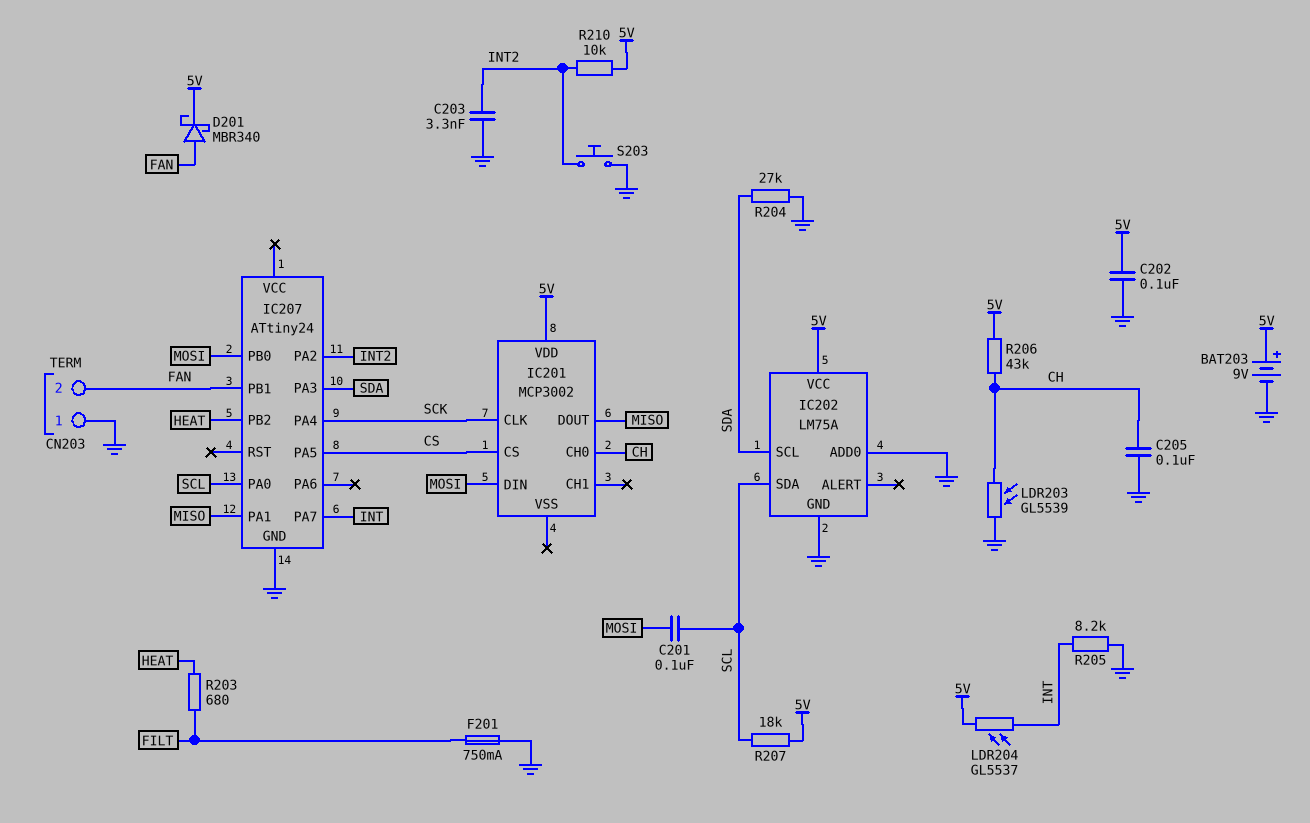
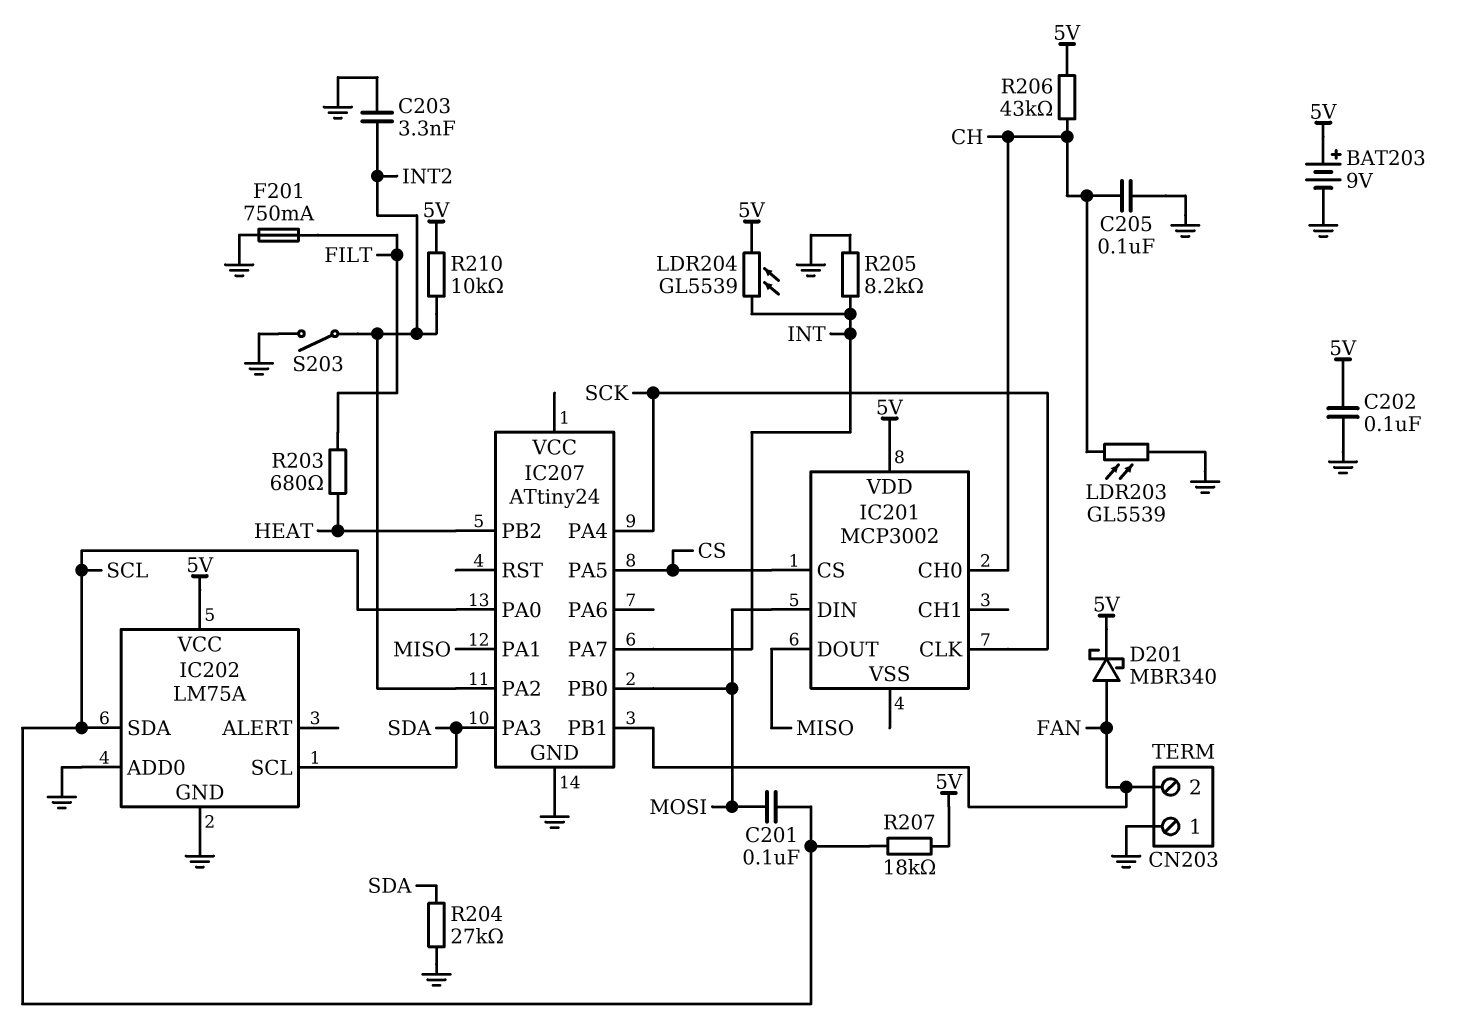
LDR204: GL5537 (5V, INT) -> GL5539 (5V, INT)
S203: button (GND, INT2) -> switch (GND, INT2)

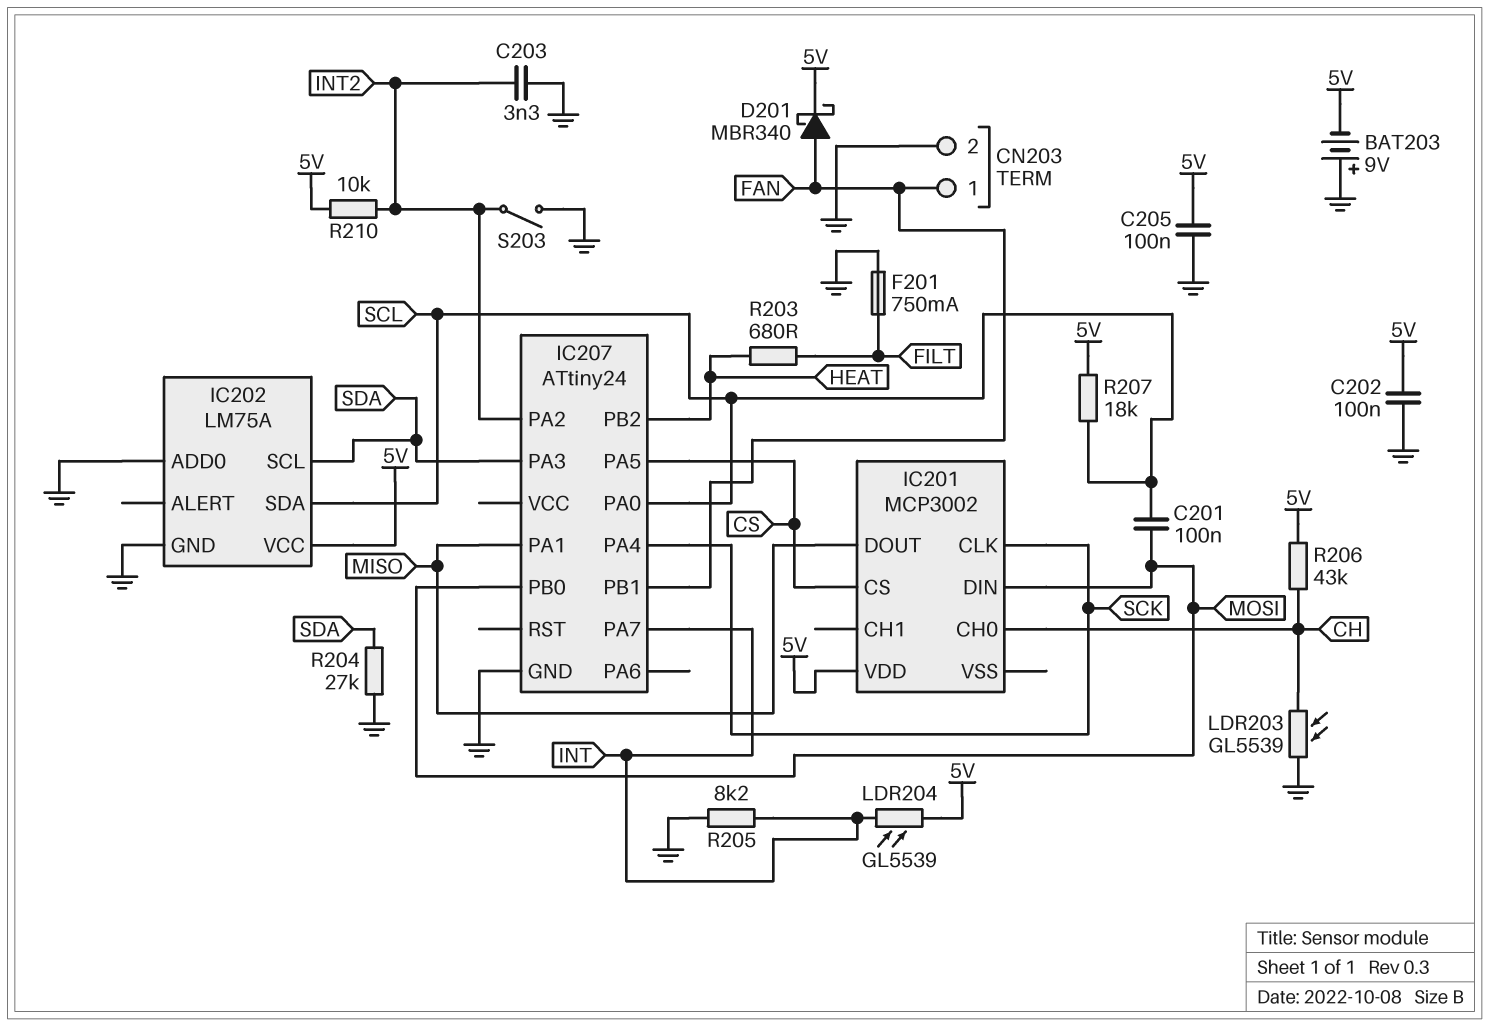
BAT203: 9V (plus 5V, minus GND) -> 9V (plus GND, minus 5V)
C205: 100nF (CH, GND) -> 100nF (5V, GND)
CN203 pin 1: GND -> FAN
CN203 pin 2: FAN -> GND

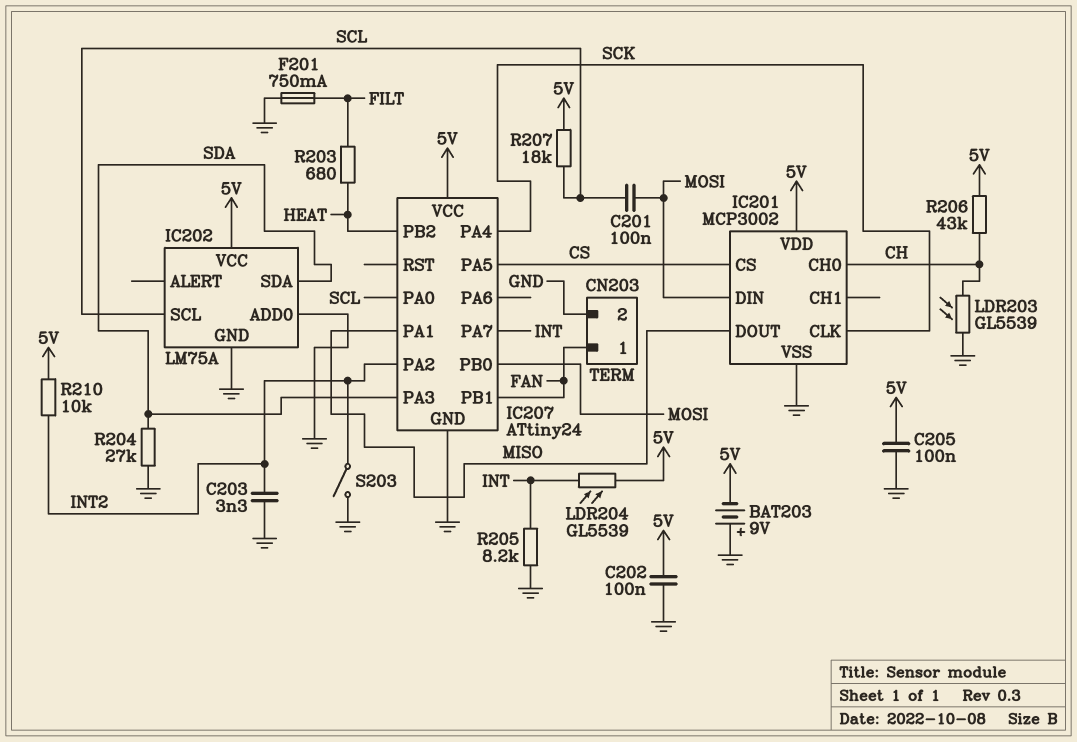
D201: schottky MBR340 (A FAN, K 5V) -> none
IC201 pin VSS: none -> GND
IC202 pin SCL: SDA -> SCL
IC202 pin SDA: SCL -> SDA
IC207 pin VCC: none -> 5V

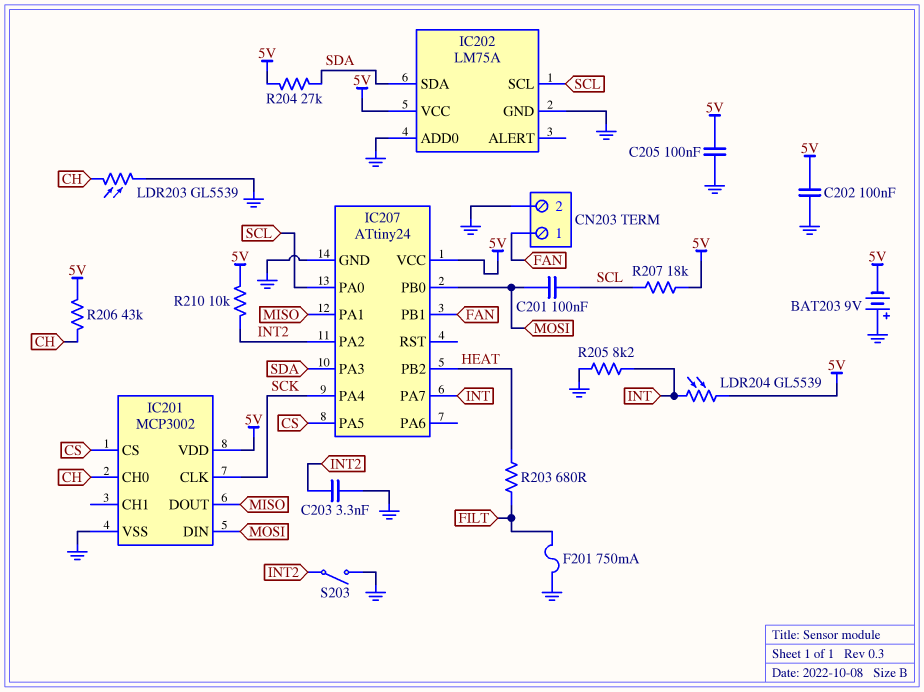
R204: 27k (GND, SDA) -> 27k (5V, SDA)

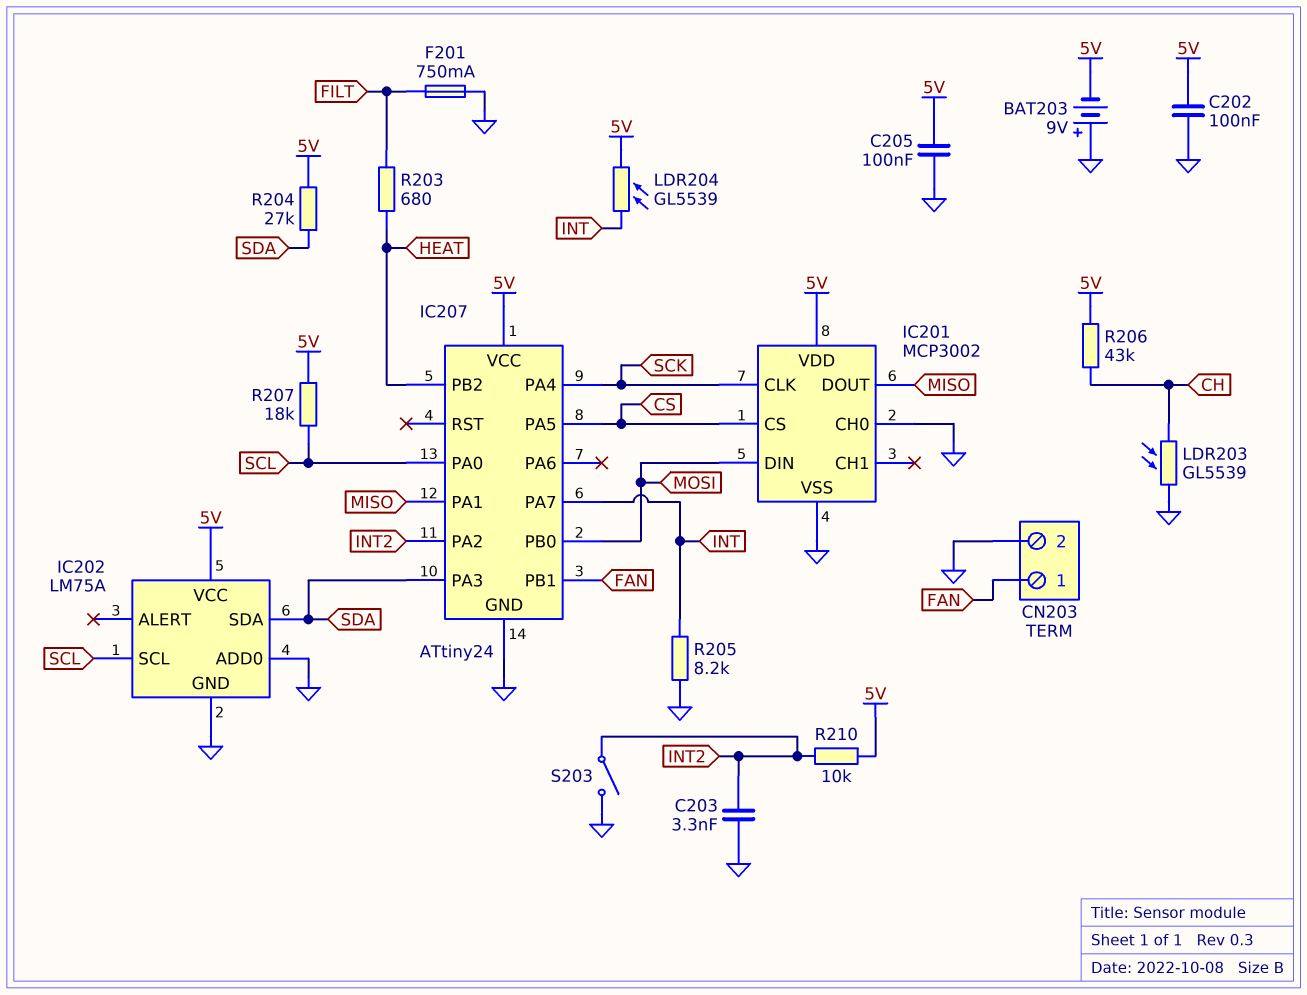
C201: 100nF (MOSI, SCL) -> none
IC201 pin CH0: CH -> GND

